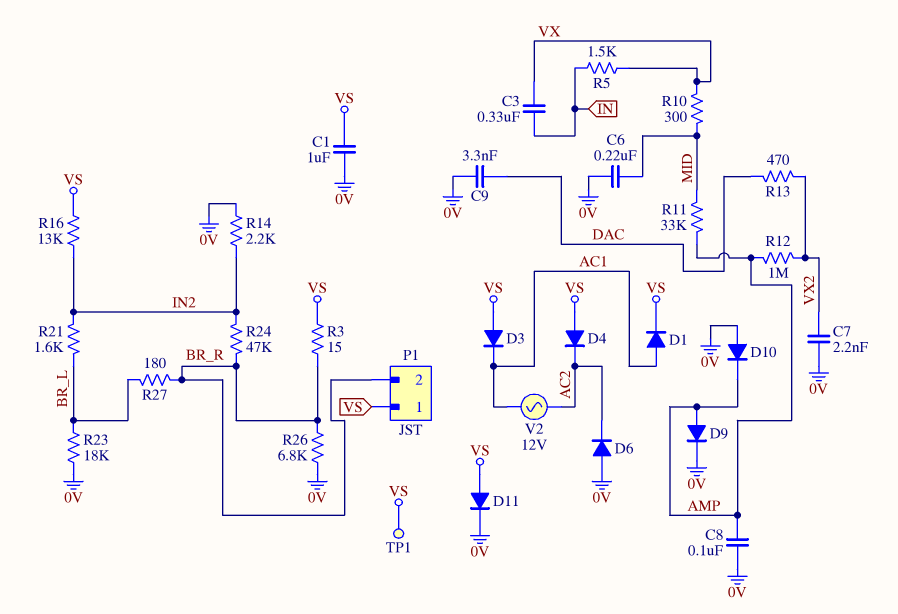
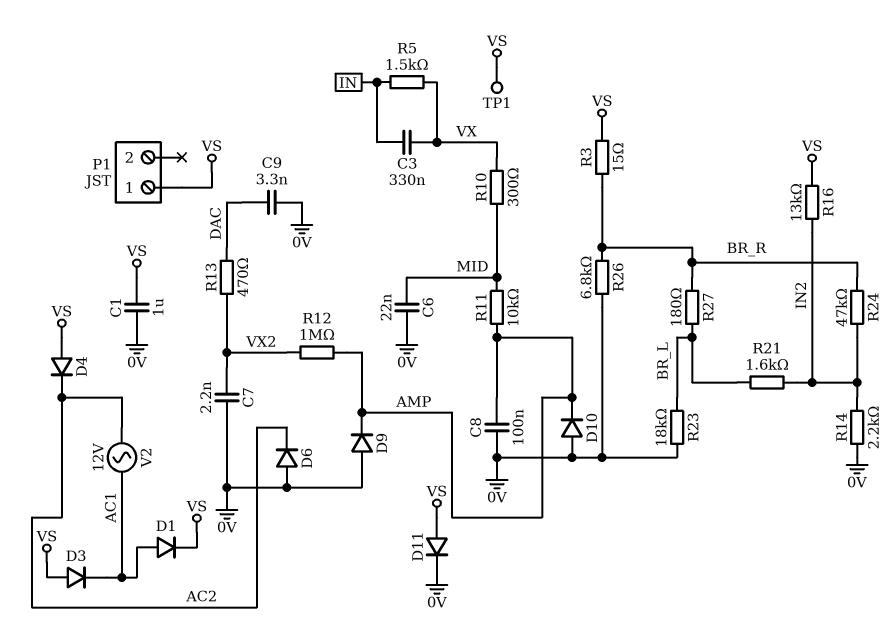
C6: 220nF (0V, MID) -> 22nF (0V, MID)
D9: diode (A AMP, K 0V) -> diode (A 0V, K AMP)
P1 pin 2: BR_R -> none
R11: 33k (AMP, MID) -> 10k (AMP, MID)

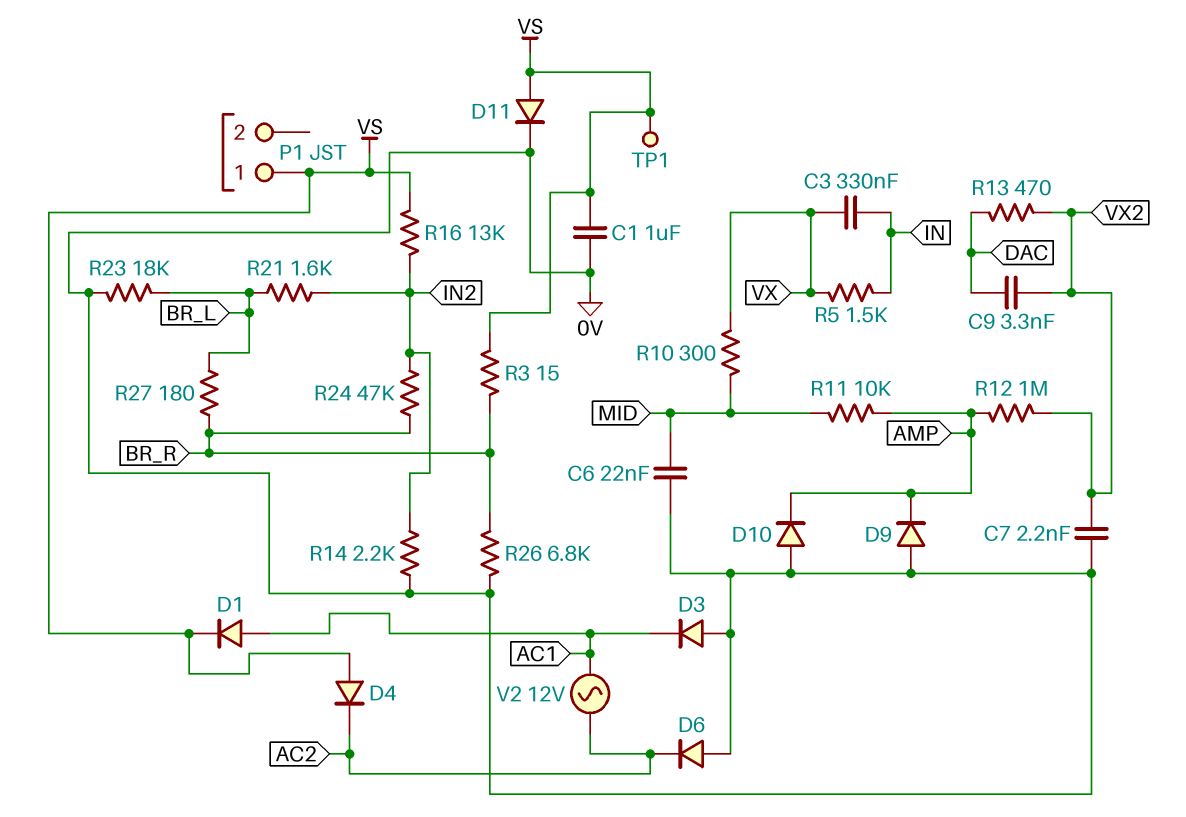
C8: 100nF (0V, AMP) -> none
C9: 3.3nF (0V, DAC) -> 3.3nF (DAC, VX2)
D3: diode (A VS, K AC1) -> diode (A 0V, K AC1)

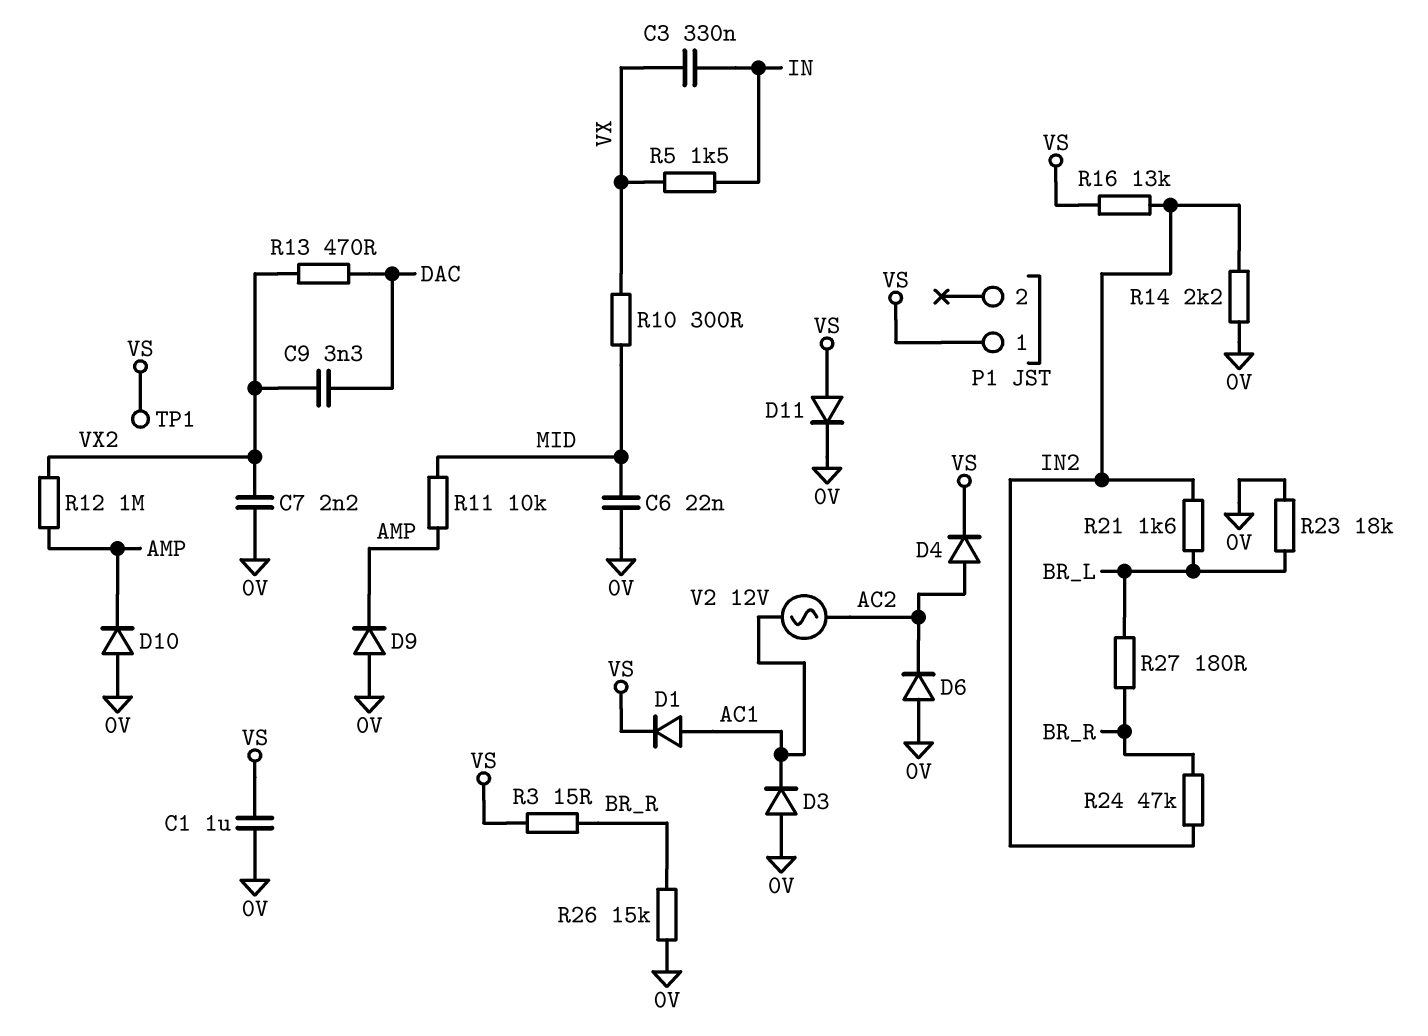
D4: diode (A VS, K AC2) -> diode (A AC2, K VS)
R26: 6.8k (0V, BR_R) -> 15k (0V, BR_R)

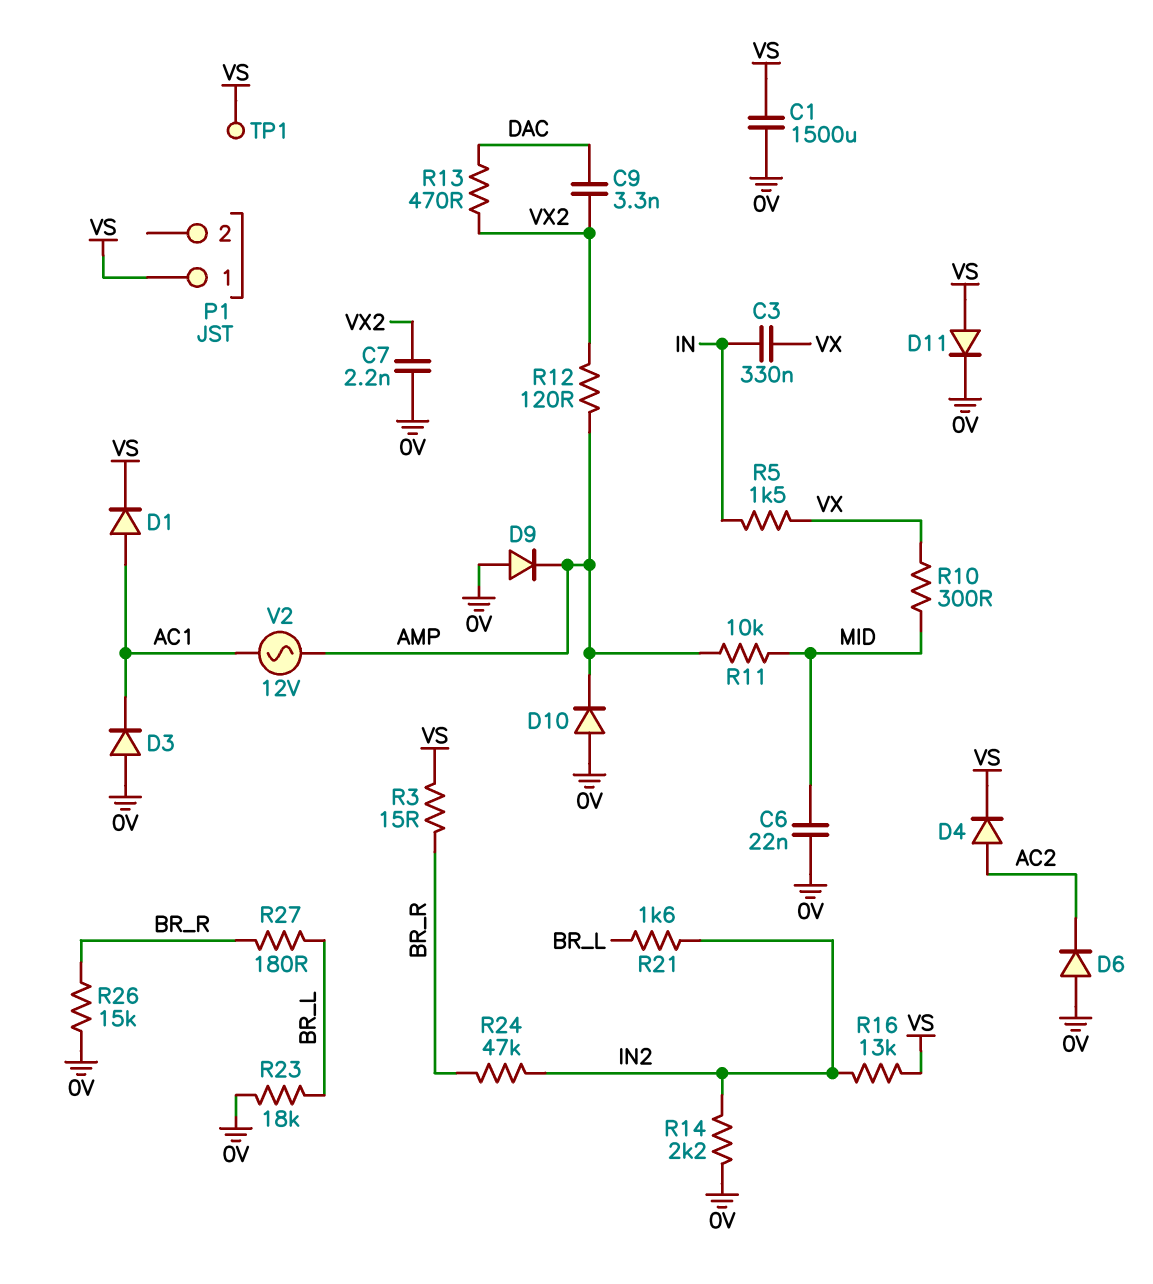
C1: 1uF (0V, VS) -> 1500uF (0V, VS)
R12: 1M (AMP, VX2) -> 120 (AMP, VX2)
V2: AC 12V (AC1, AC2) -> AC 12V (AC1, AMP)

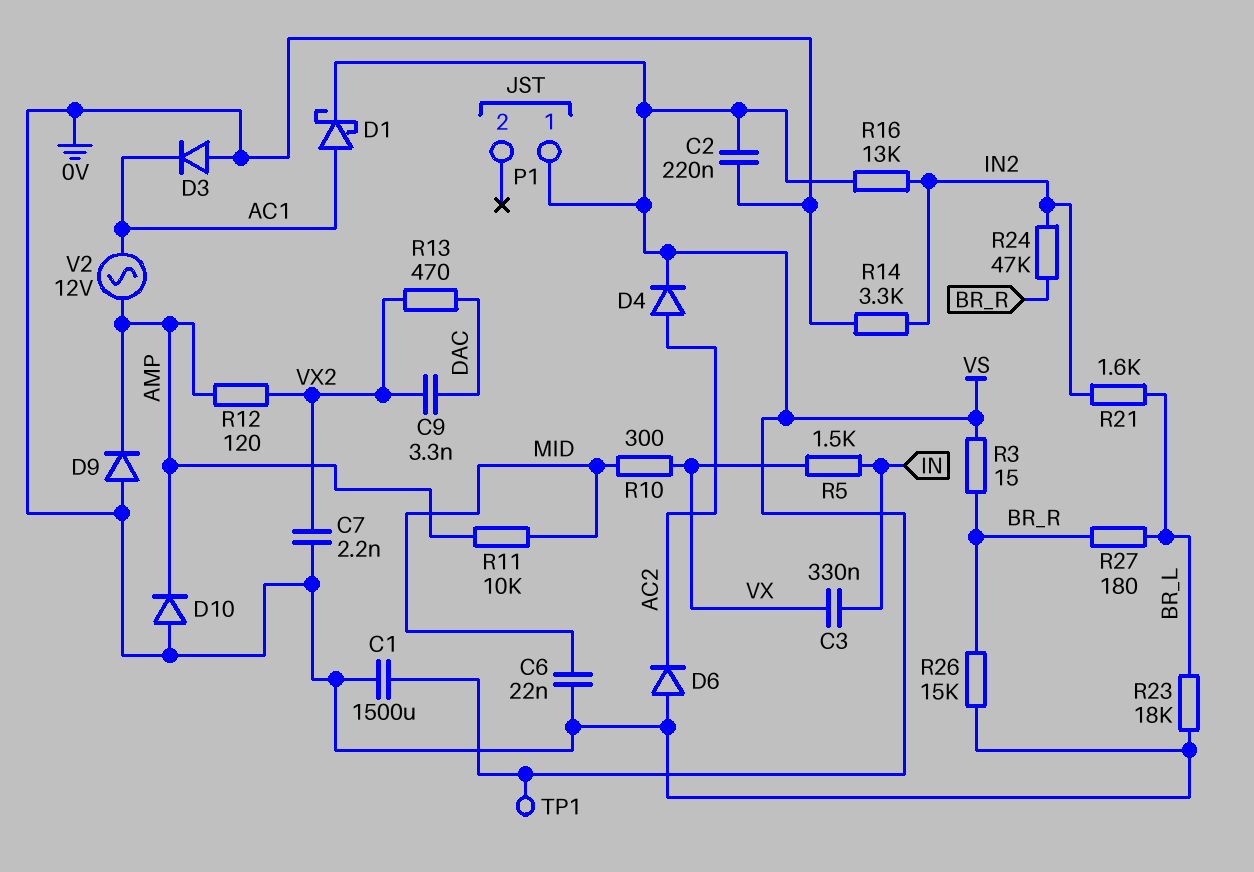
C2: none -> 220nF (0V, VS)
D1: diode (A AC1, K VS) -> schottky (A AC1, K VS)
D11: diode (A VS, K 0V) -> none
R14: 2.2k (0V, IN2) -> 3.3k (0V, IN2)

